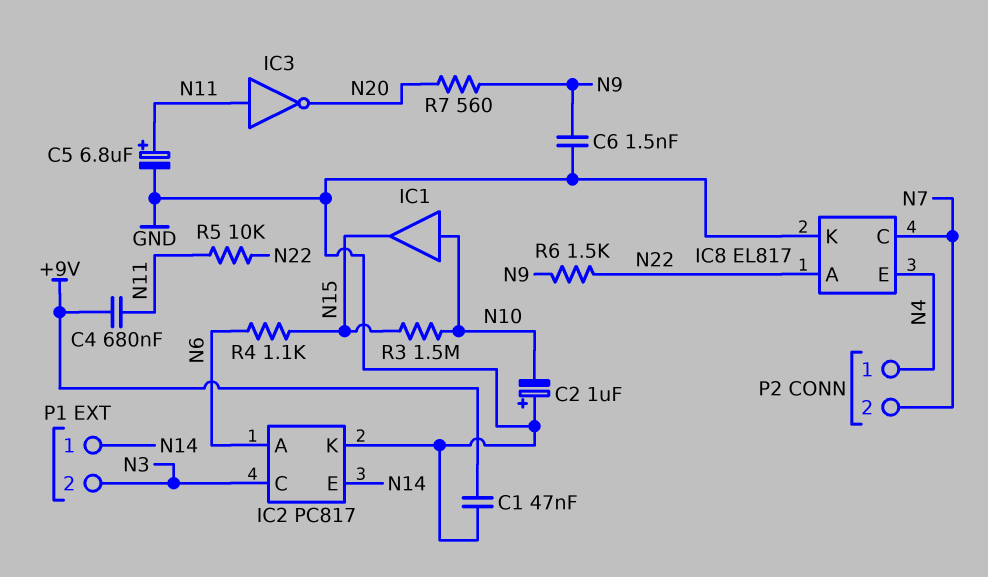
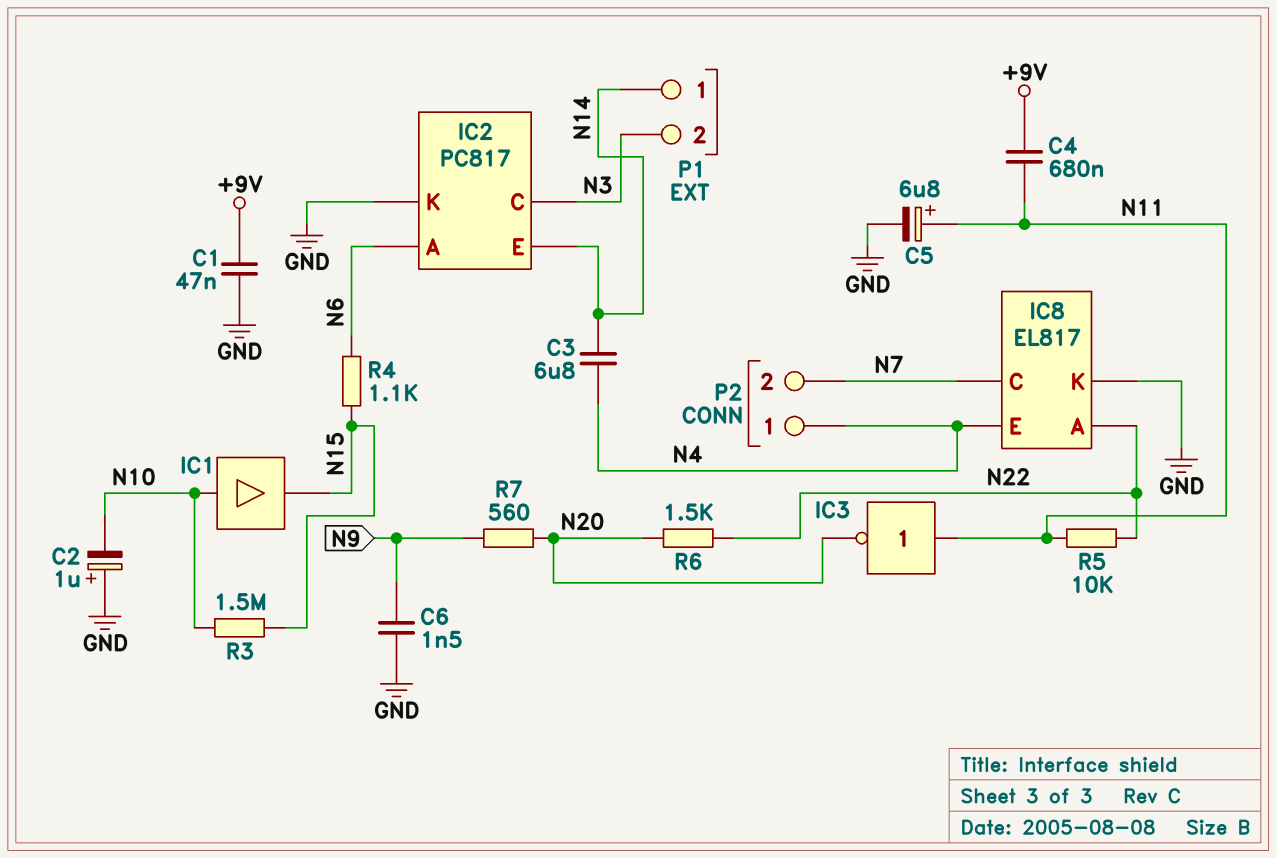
C3: none -> 6.8uF (N4, N14)
R6: 1.5k (N9, N22) -> 1.5k (N20, N22)

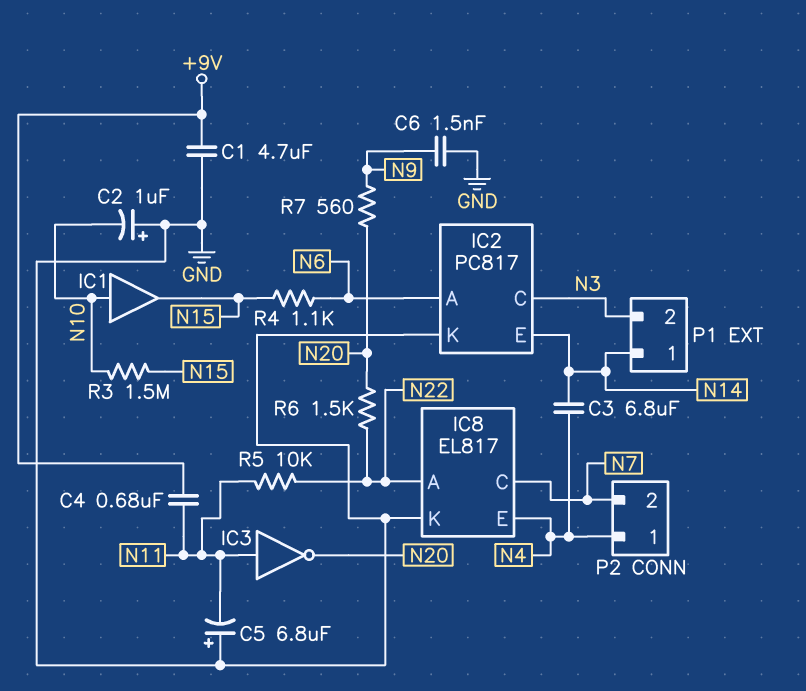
C1: 47nF (+9V, GND) -> 4.7uF (+9V, GND)
C5: 6.8uF (plus N11, minus GND) -> 6.8uF (plus GND, minus N11)

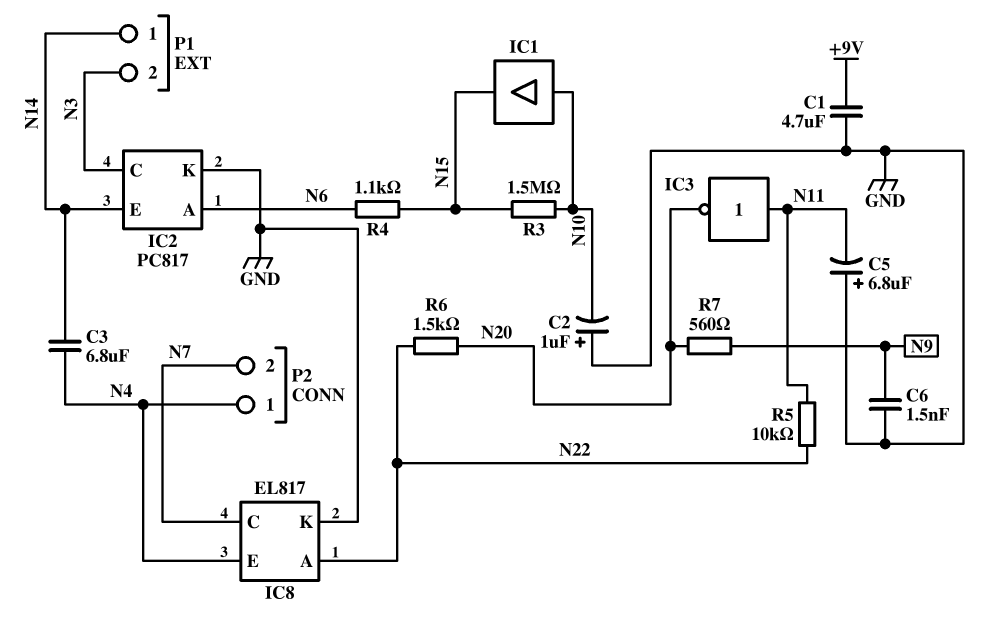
C4: 680nF (+9V, N11) -> none

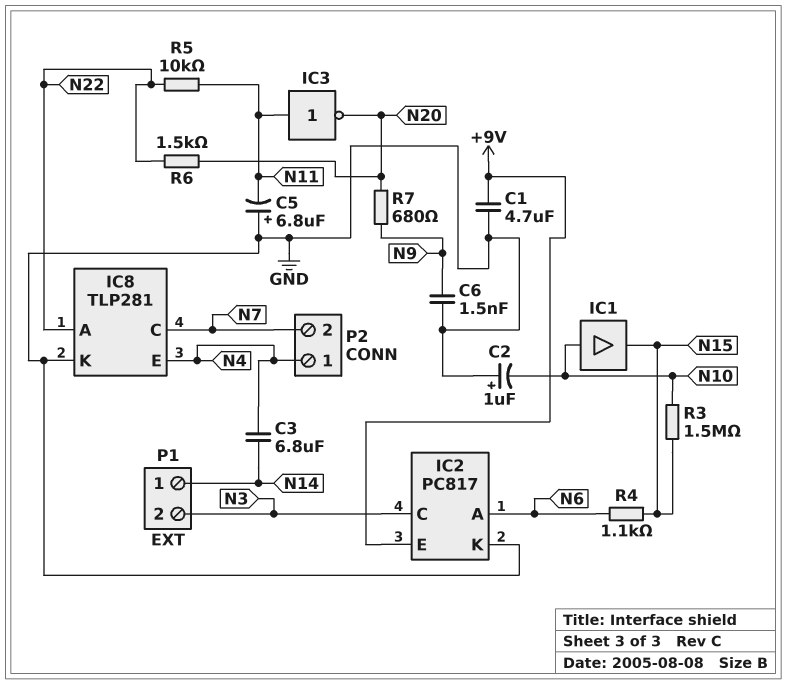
IC2 pin E: N14 -> +9V
IC8: EL817 -> TLP281
R7: 560 (N9, N20) -> 680 (N9, N20)

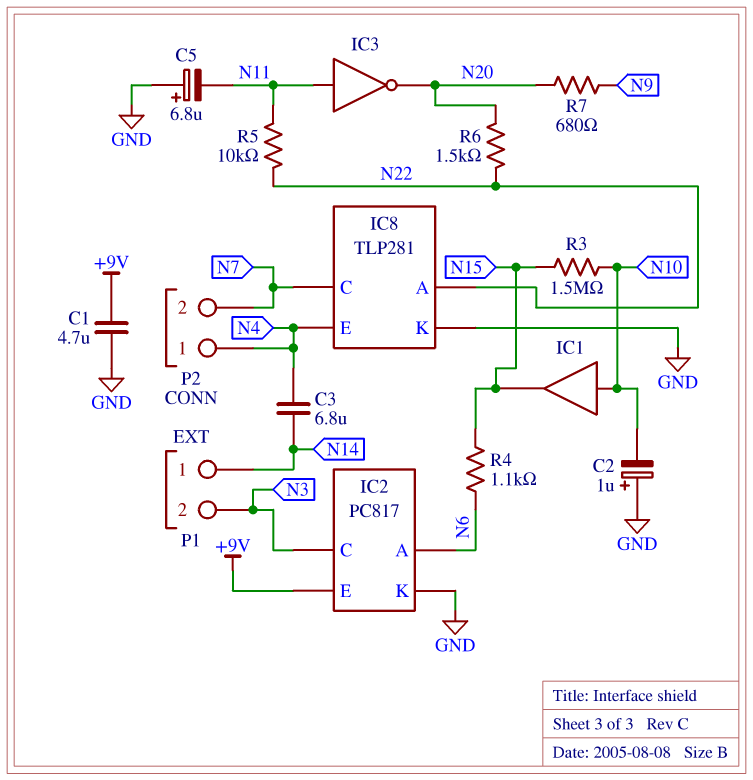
C6: 1.5nF (GND, N9) -> none

